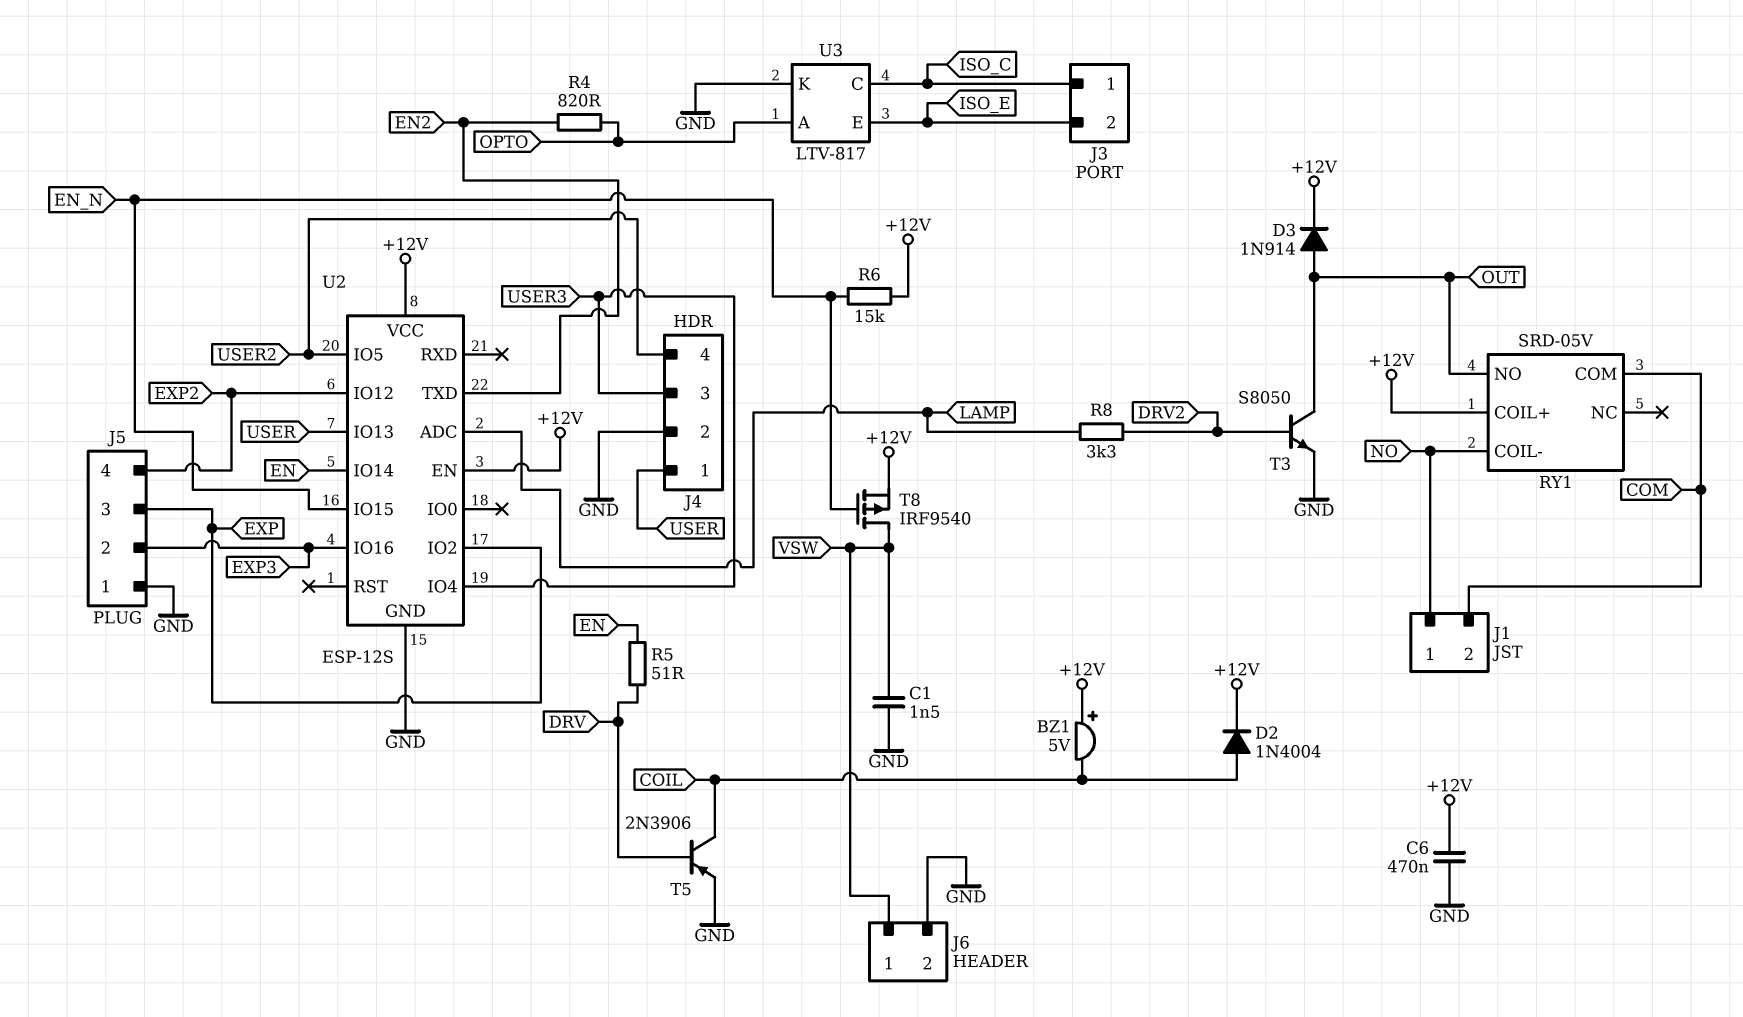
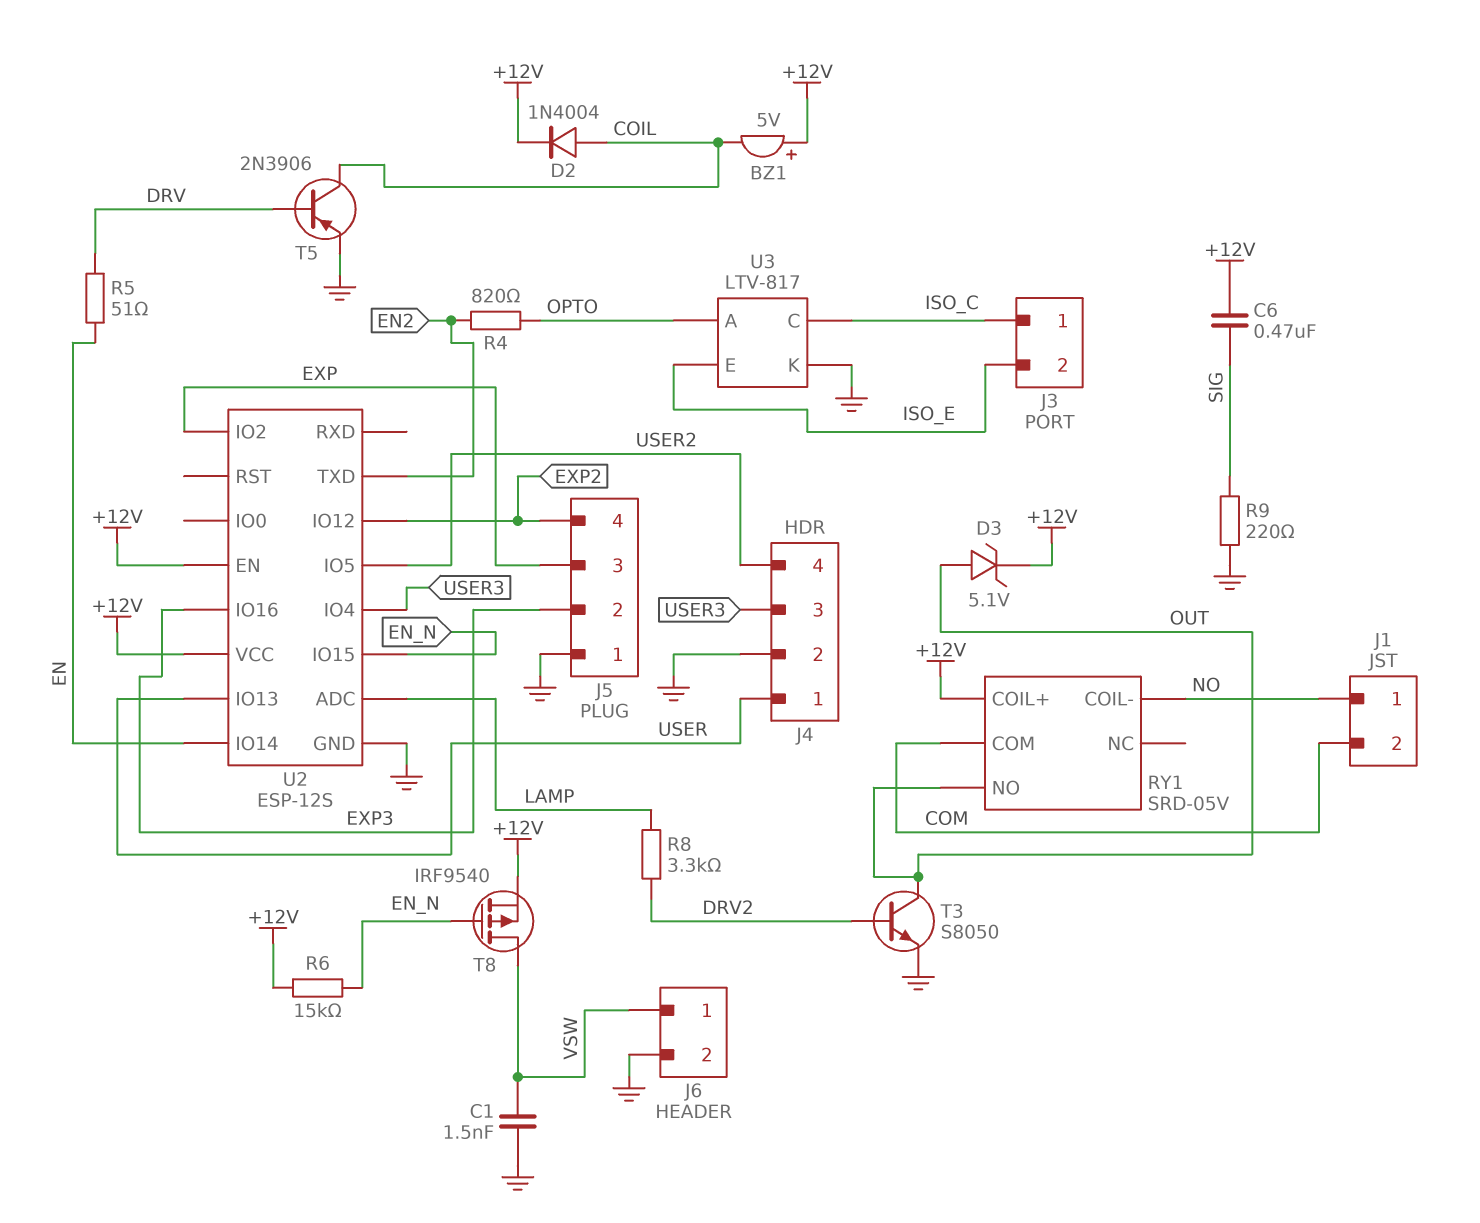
C6: 470nF (+12V, GND) -> 470nF (+12V, SIG)
D3: diode 1N914 (A OUT, K +12V) -> zener 5.1V (A OUT, K +12V)
R9: none -> 220 (GND, SIG)

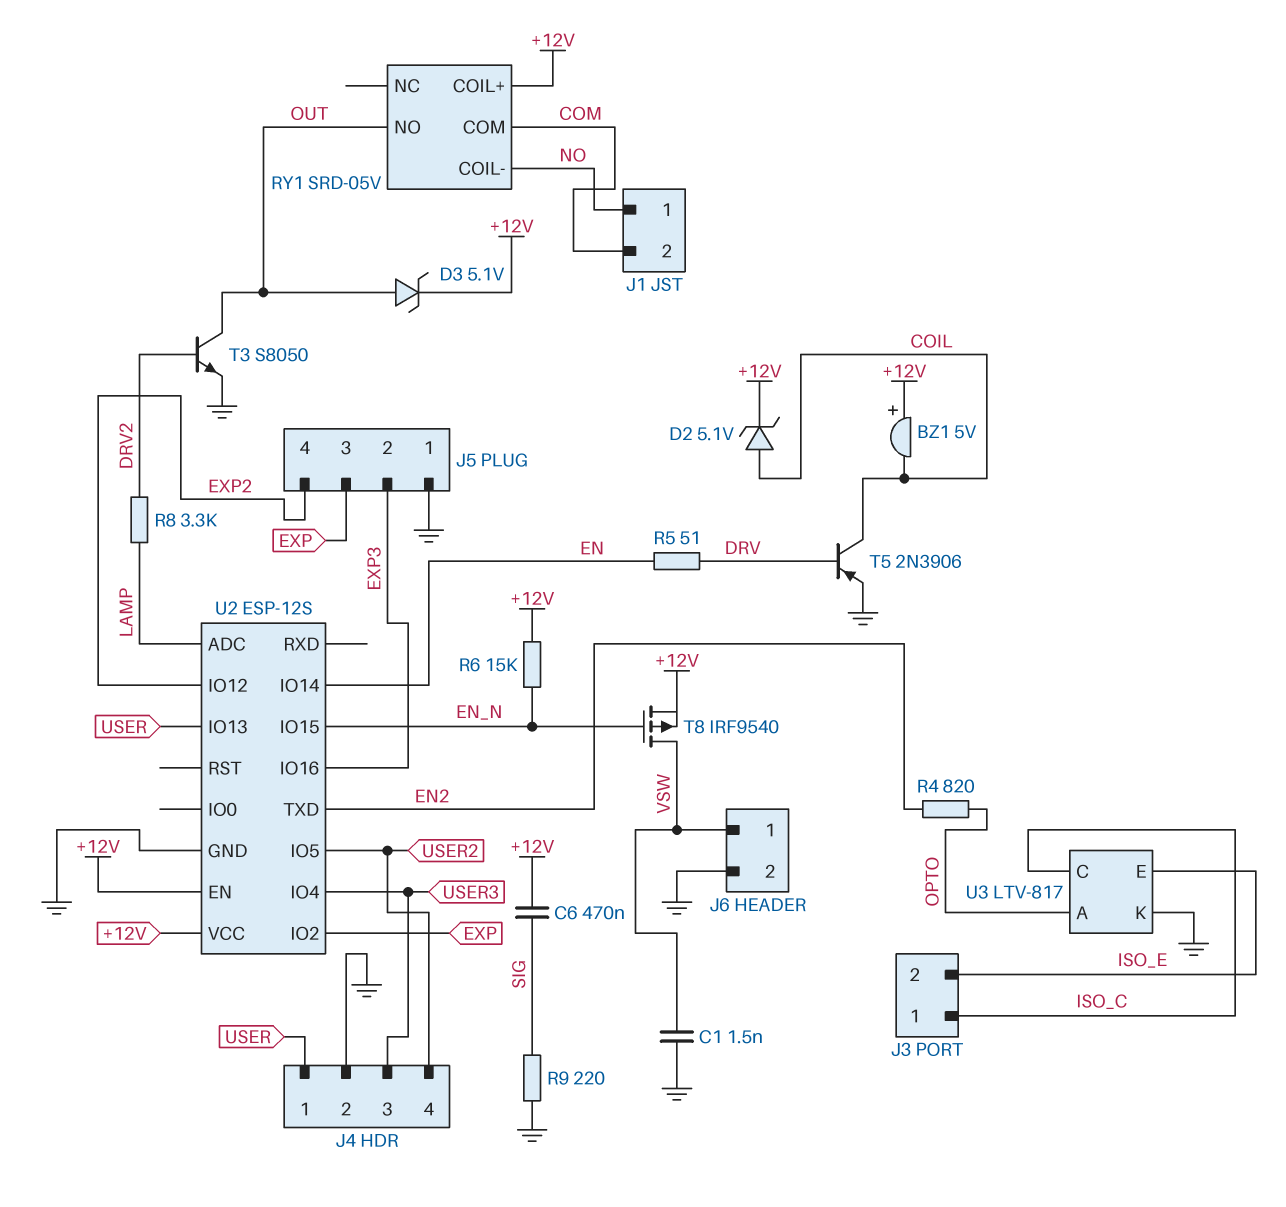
D2: diode 1N4004 (A COIL, K +12V) -> zener 5.1V (A COIL, K +12V)

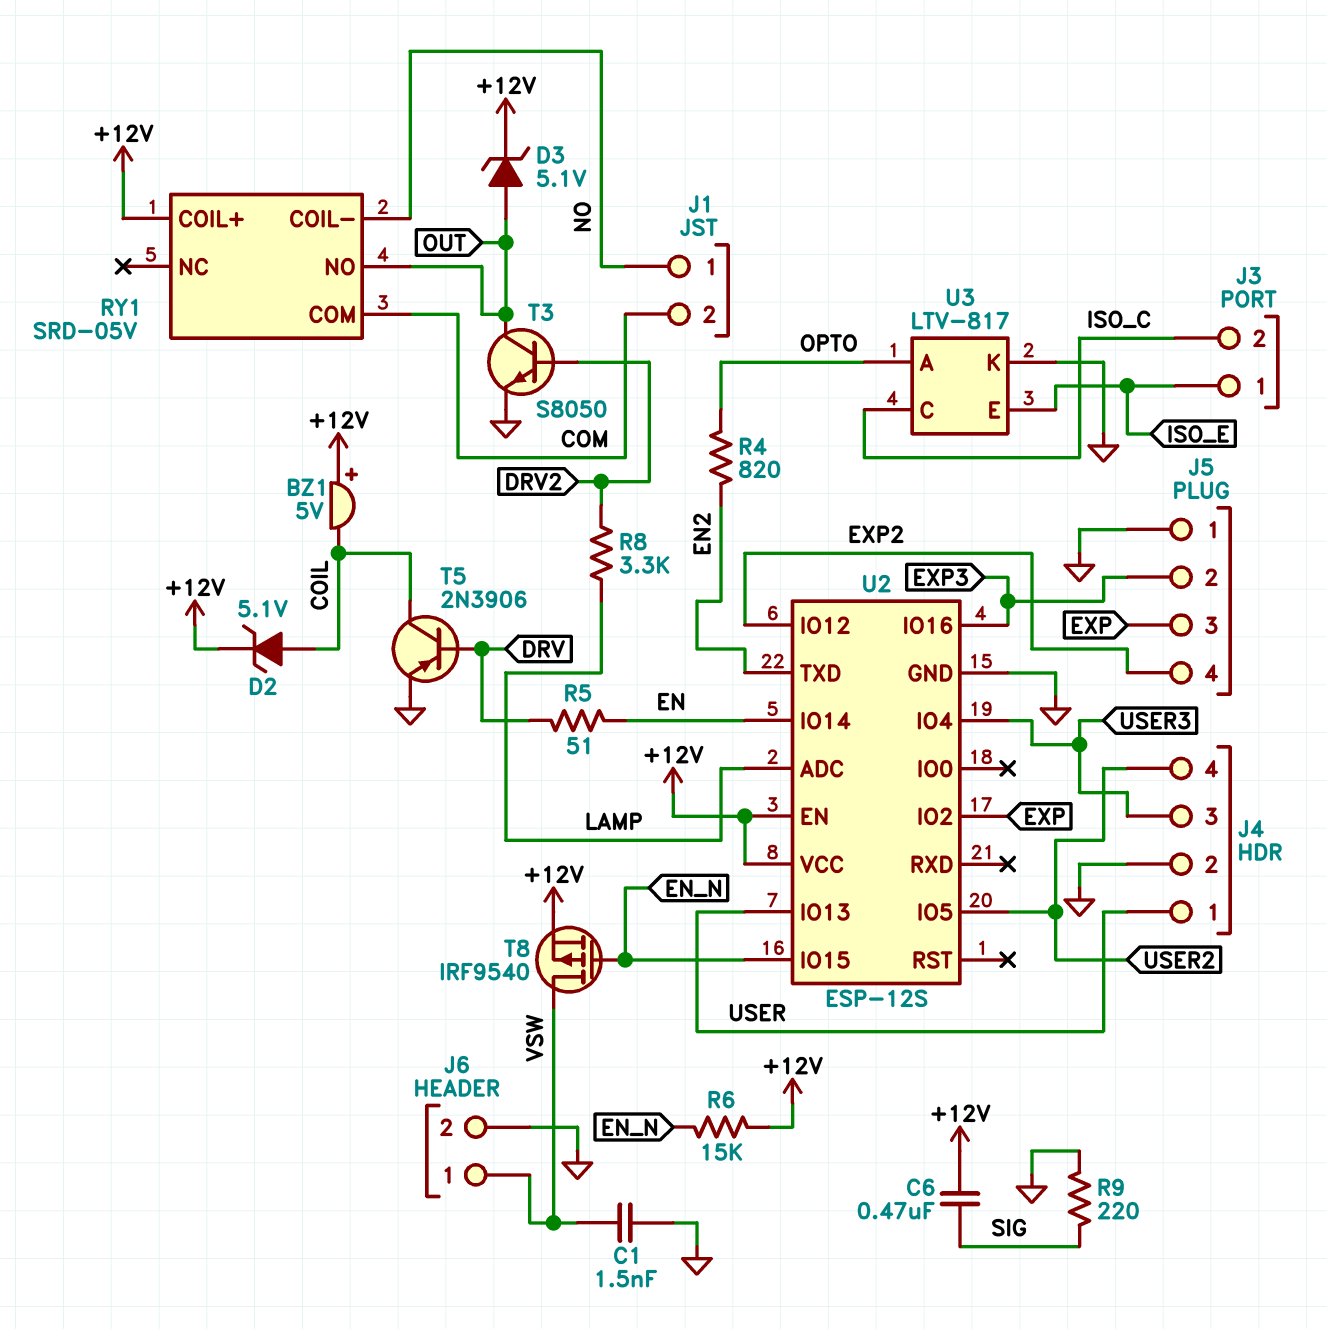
J3 pin 1: ISO_C -> ISO_E
J3 pin 2: ISO_E -> ISO_C

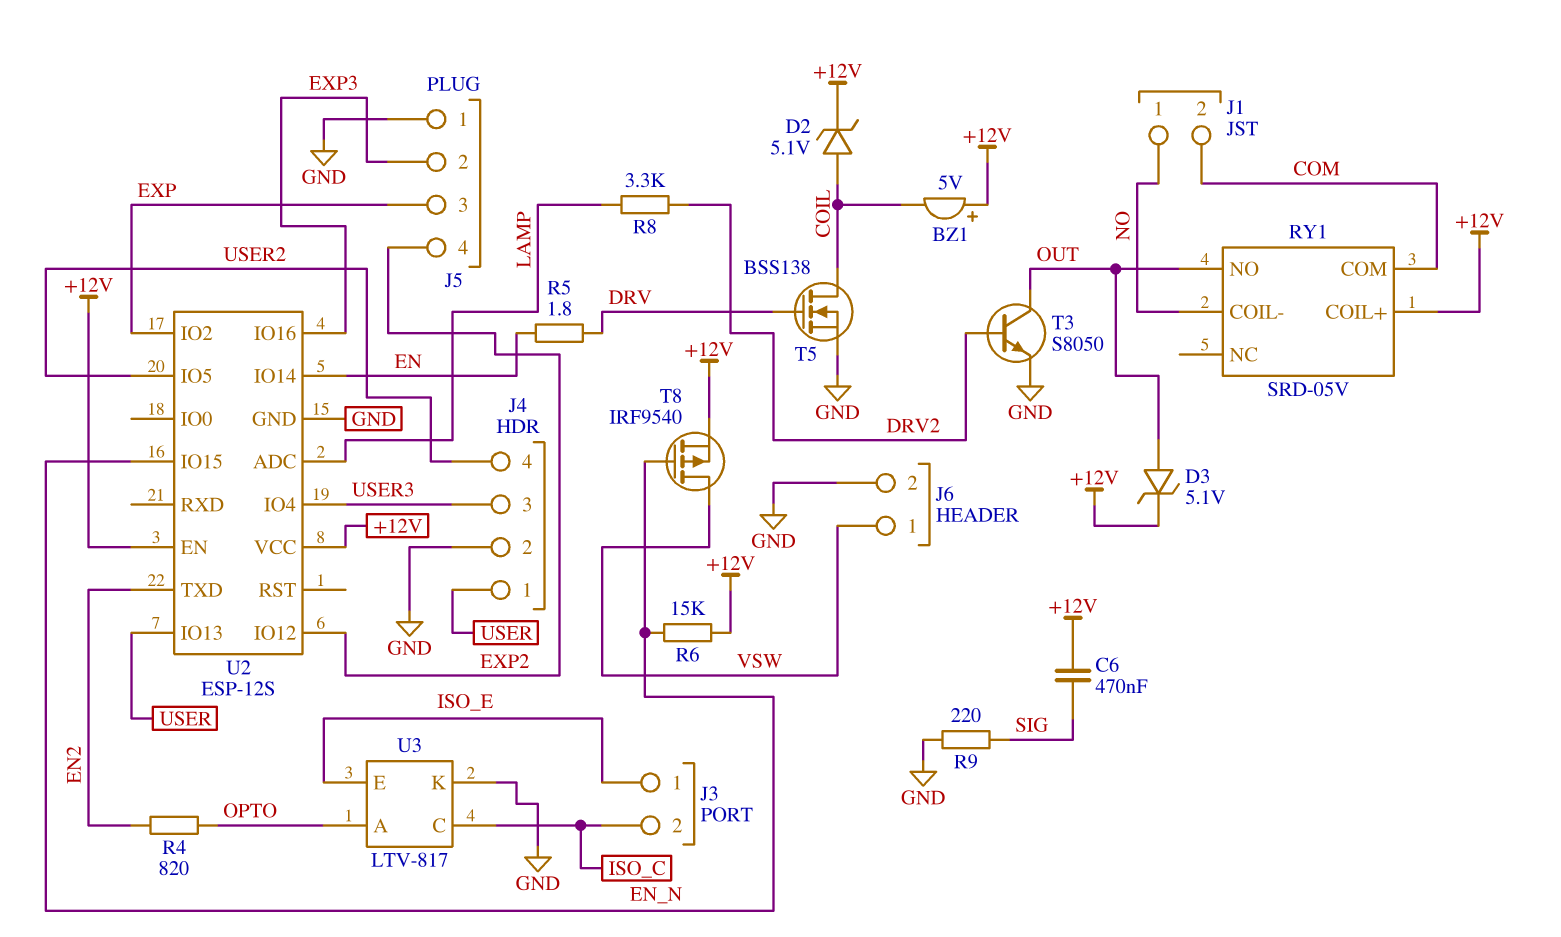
C1: 1.5nF (GND, VSW) -> none
R5: 51 (DRV, EN) -> 1.8 (DRV, EN)
T5: PNP 2N3906 (B DRV, C COIL, E GND) -> NMOS BSS138 (G DRV, D COIL, S GND)

